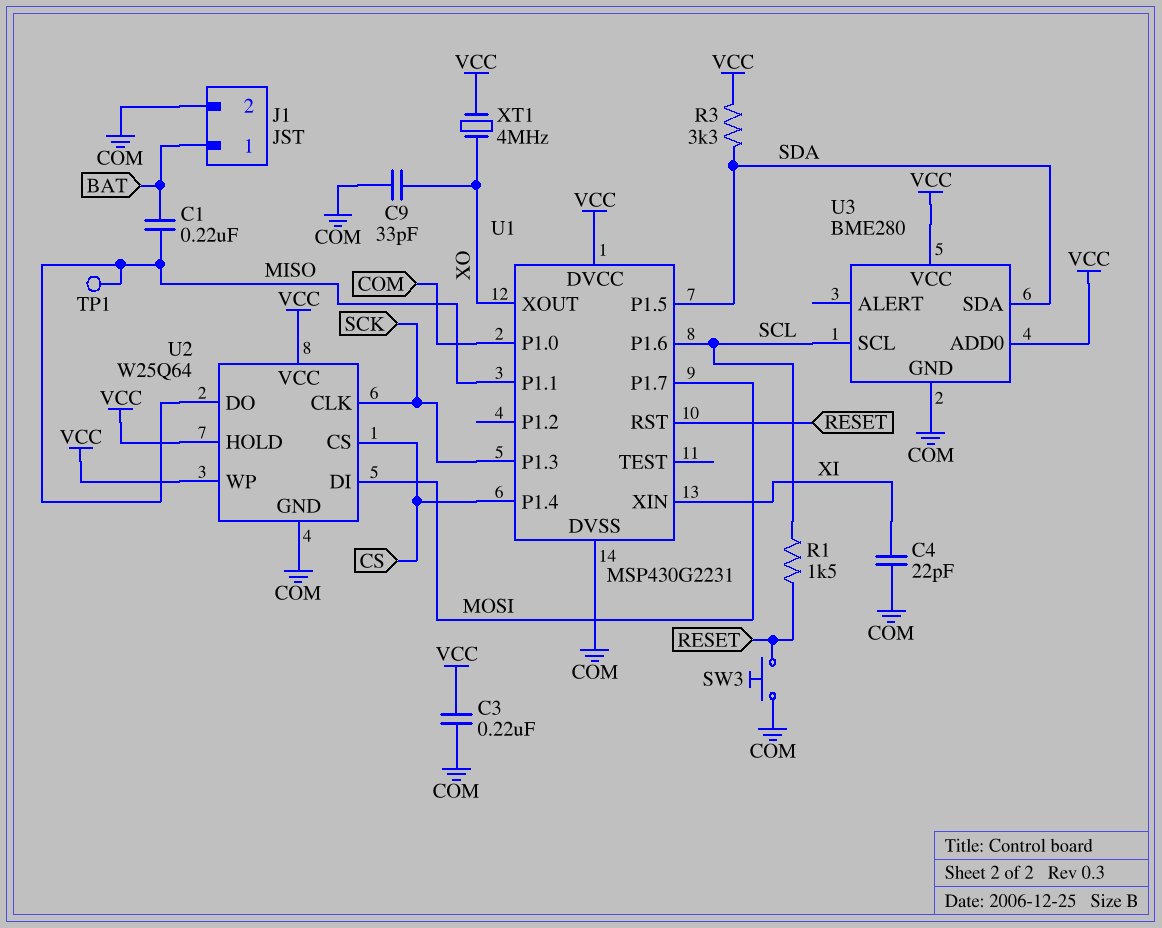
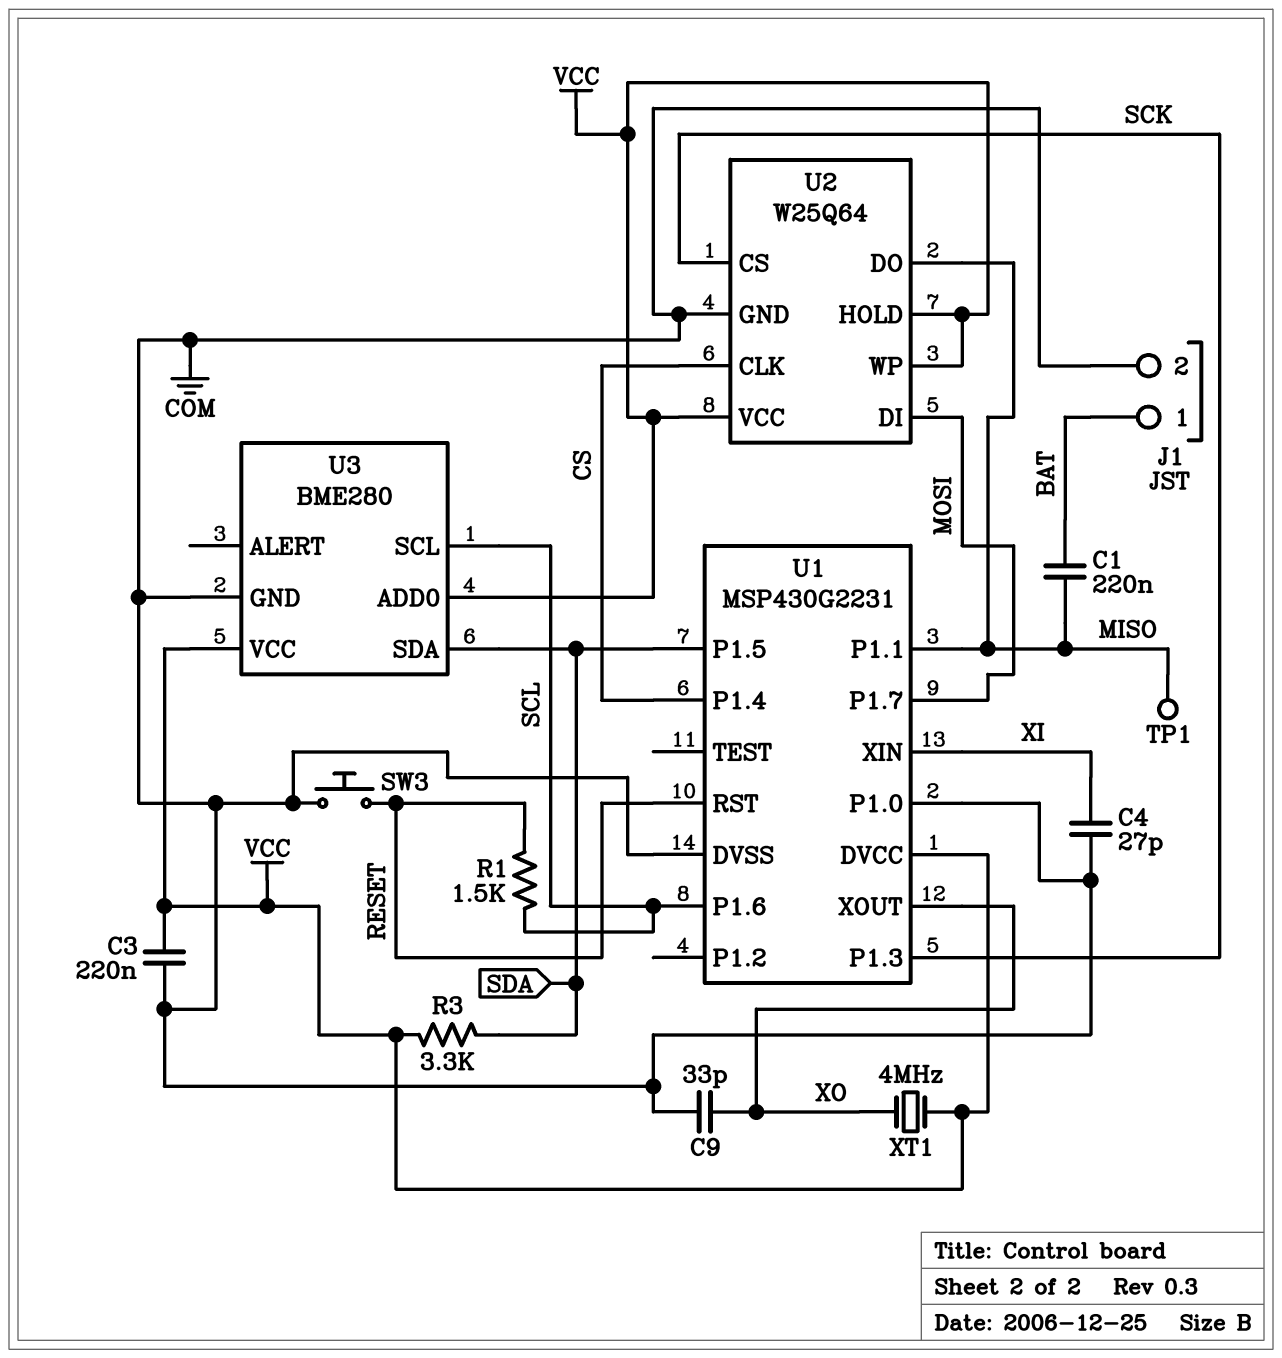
C4: 22pF (COM, XI) -> 27pF (COM, XI)
U2 pin CLK: SCK -> CS
U2 pin CS: CS -> SCK

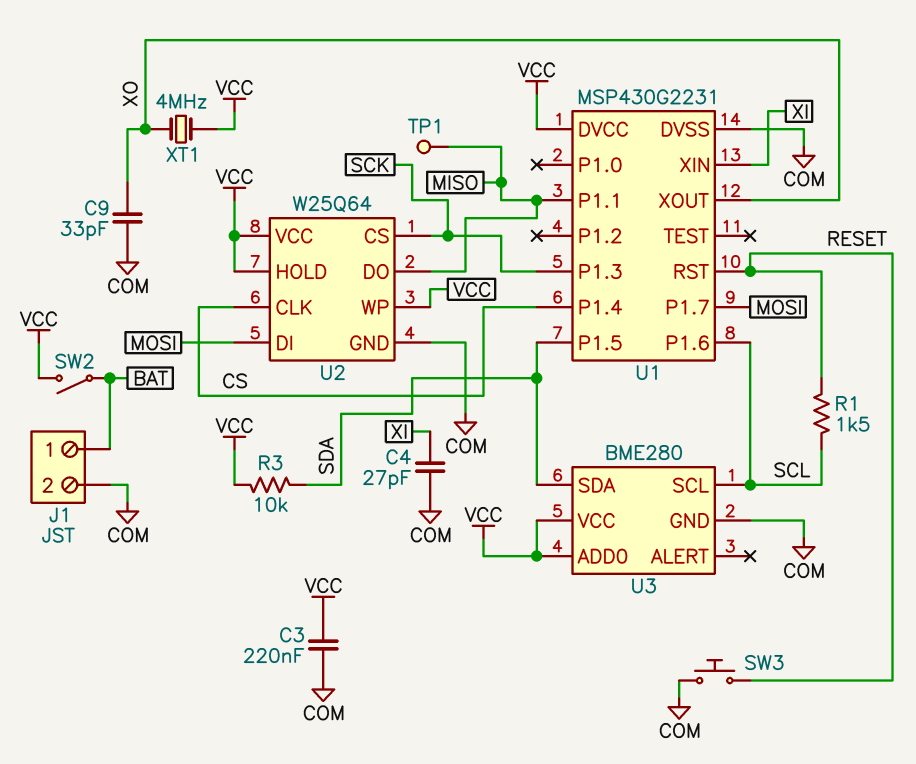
C1: 220nF (BAT, MISO) -> none
R3: 3.3k (SDA, VCC) -> 10k (SDA, VCC)
SW2: none -> switch (BAT, VCC)
U1 pin P1.0: COM -> none

